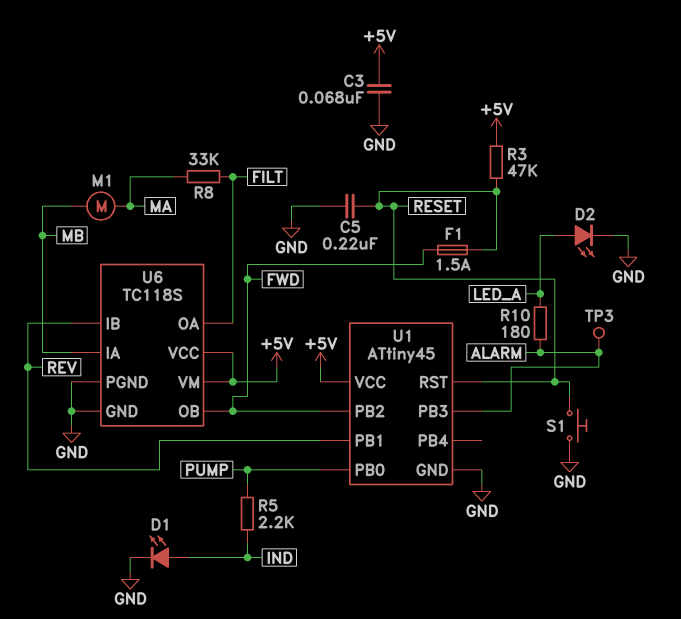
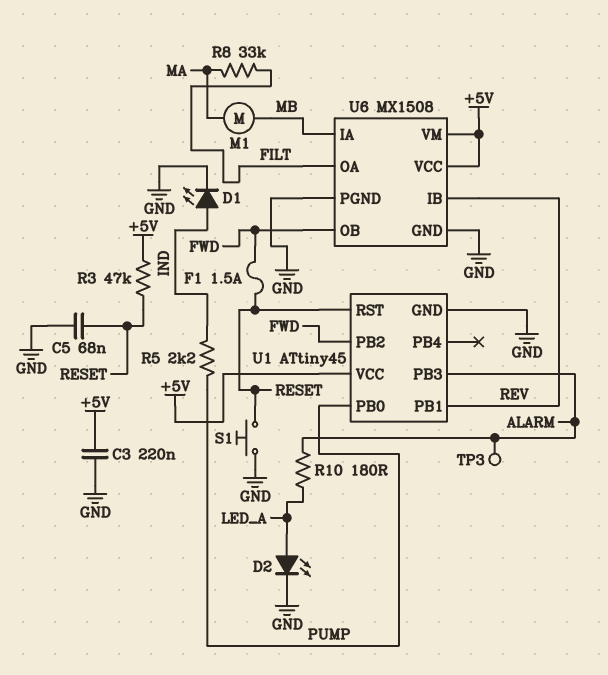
C3: 68nF (+5V, GND) -> 220nF (+5V, GND)
C5: 220nF (GND, RESET) -> 68nF (GND, RESET)
U6: TC118S -> MX1508

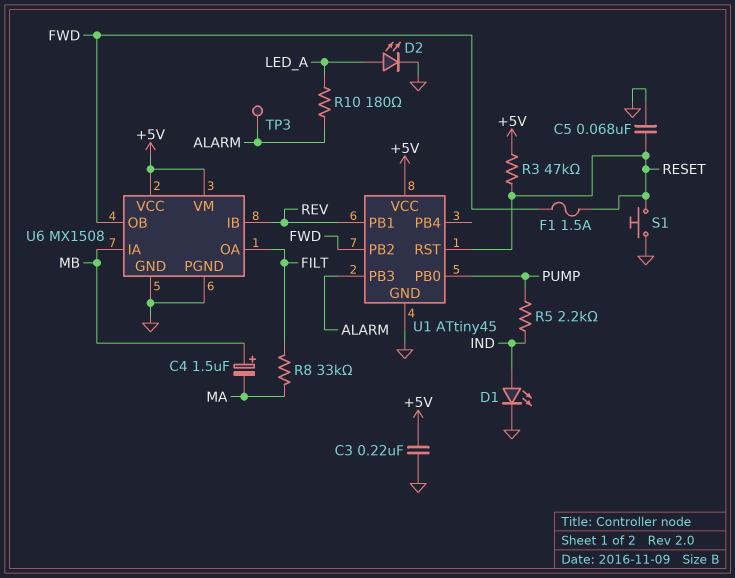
C4: none -> 1.5uF (plus MB, minus MA)
M1: motor (MA, MB) -> none

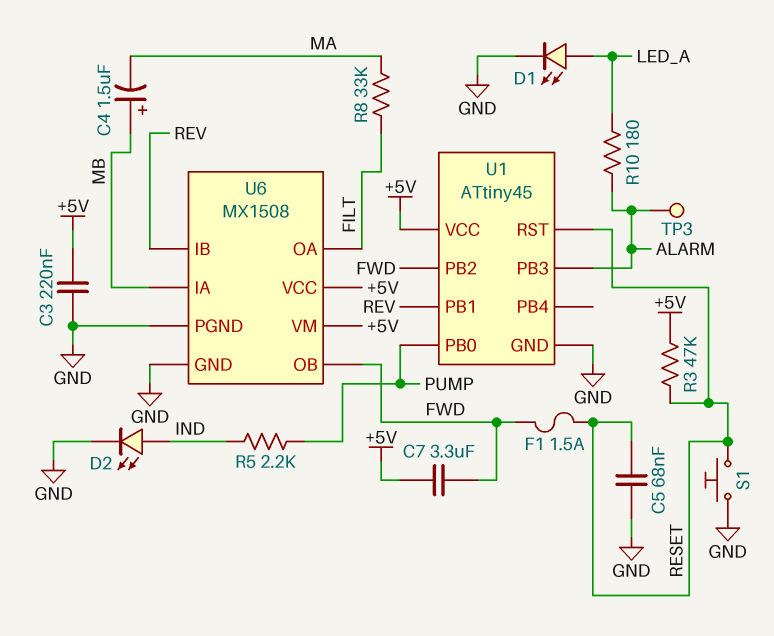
C7: none -> 3.3uF (+5V, FWD)
D1: LED (A IND, K GND) -> LED (A LED_A, K GND)
D2: LED (A LED_A, K GND) -> LED (A IND, K GND)

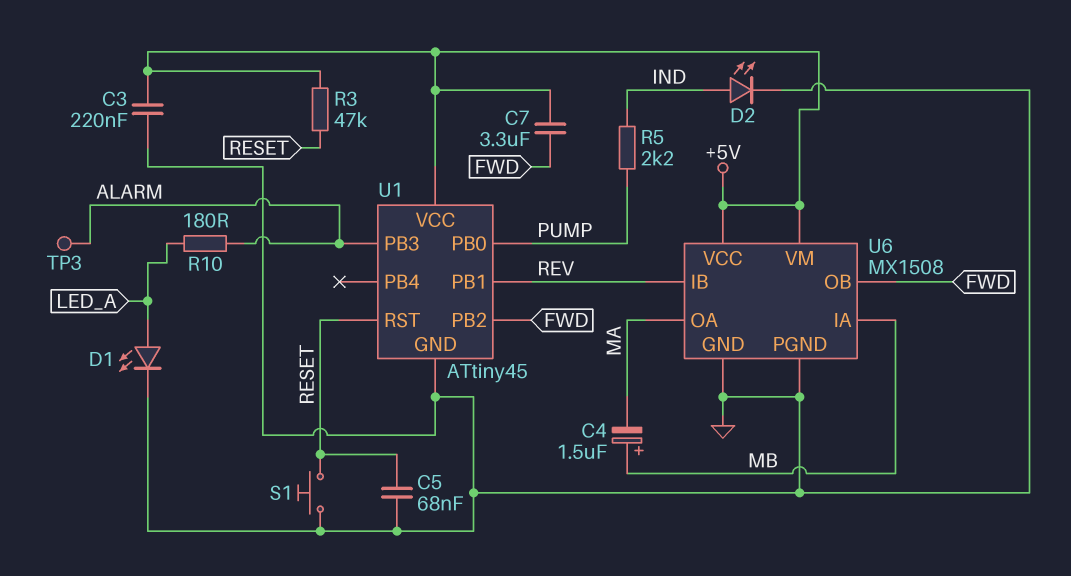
F1: 1.5A (FWD, RESET) -> none
R8: 33k (FILT, MA) -> none
U6 pin OA: FILT -> MA

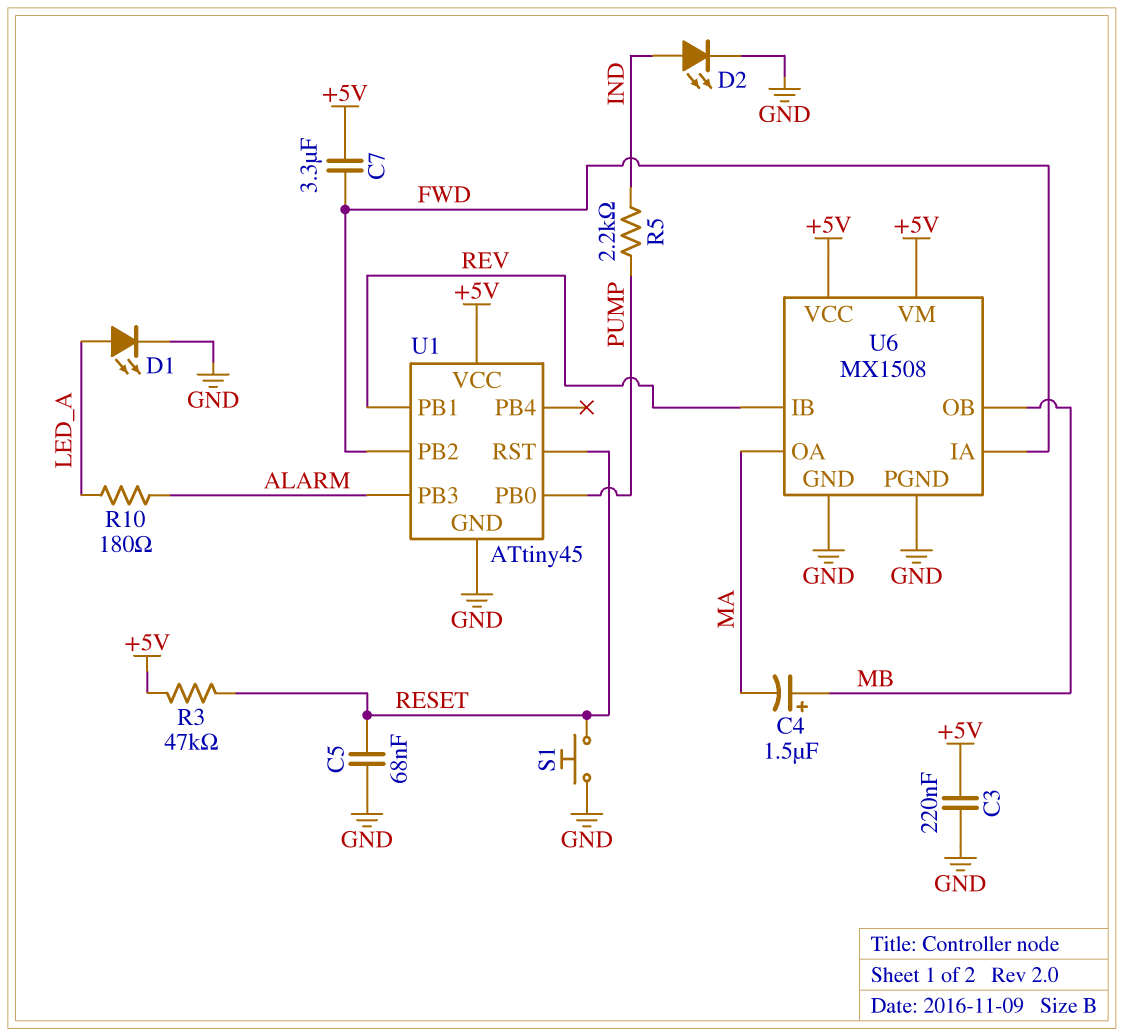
TP3: test point (ALARM) -> none
U6 pin IA: MB -> FWD
U6 pin OB: FWD -> MB

